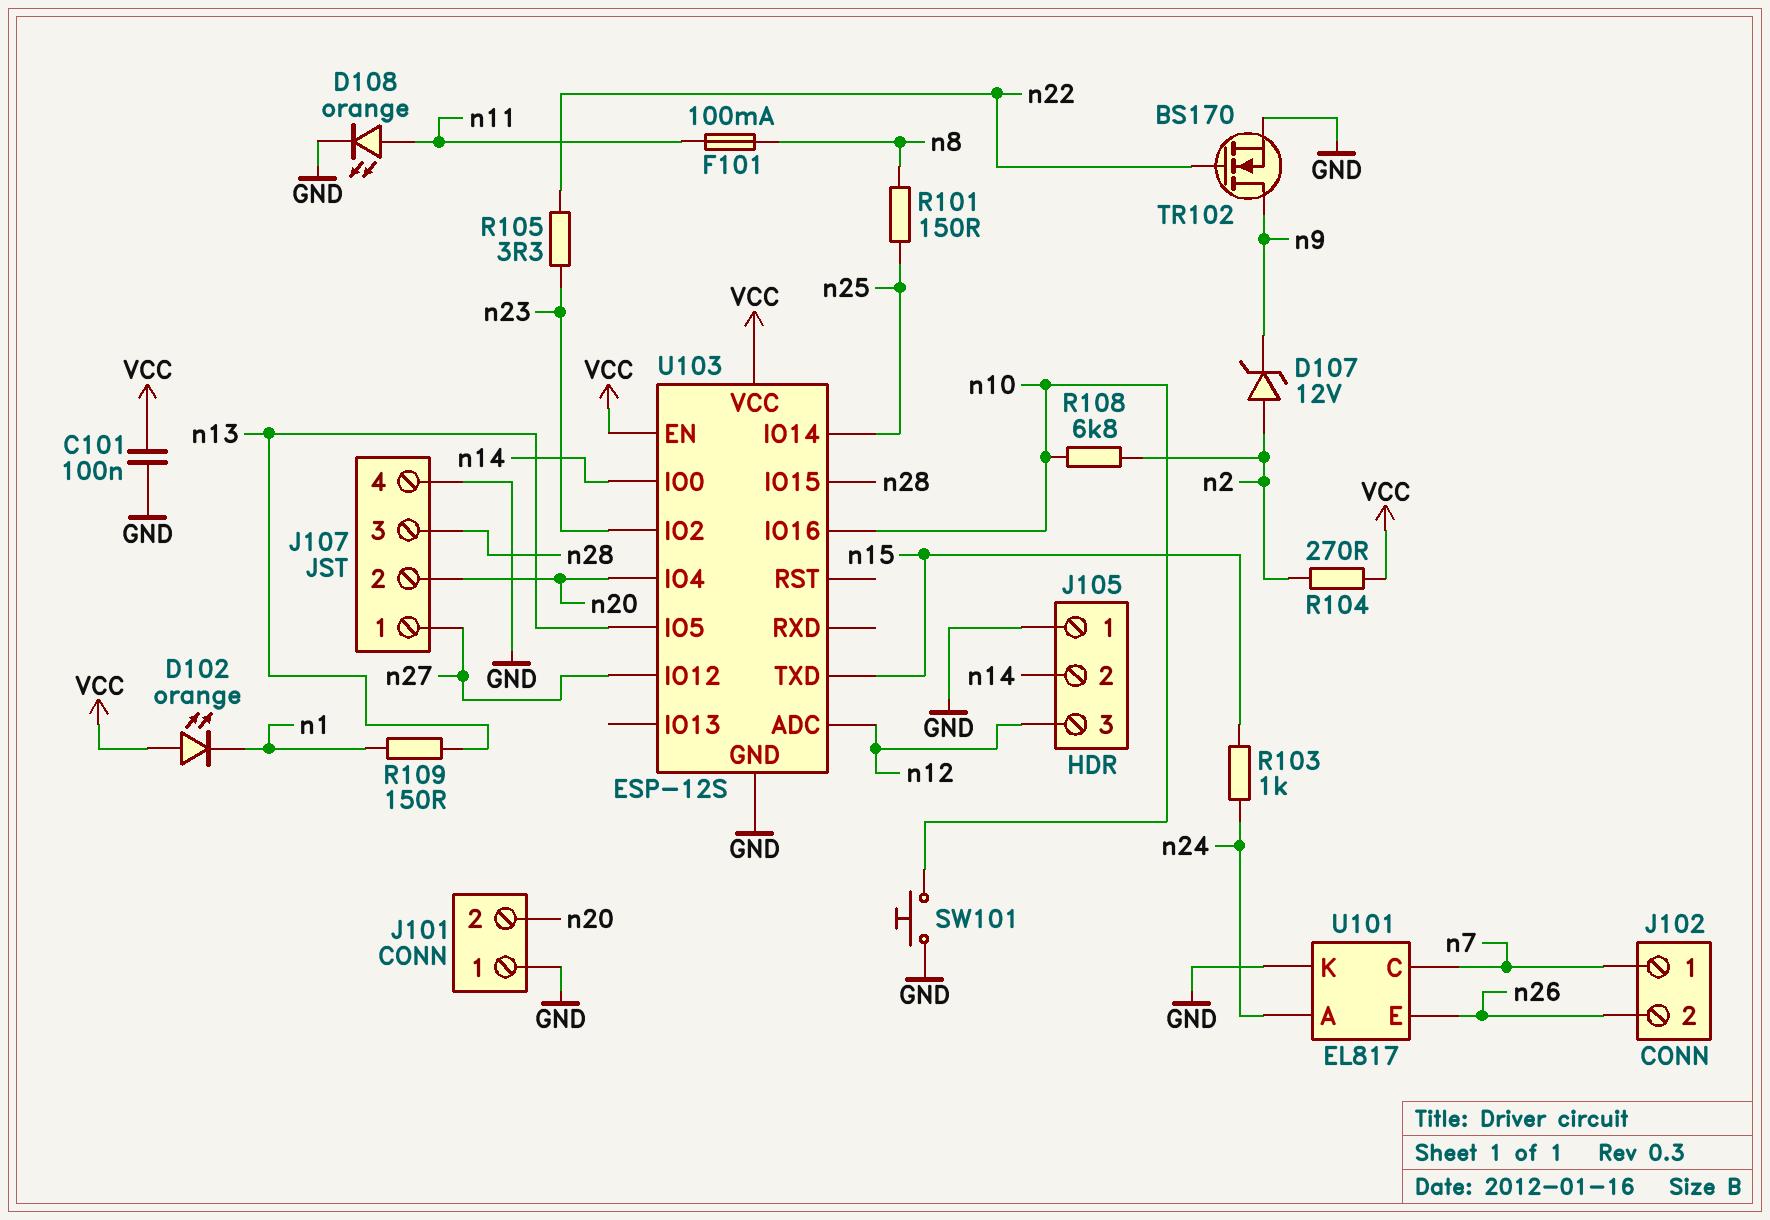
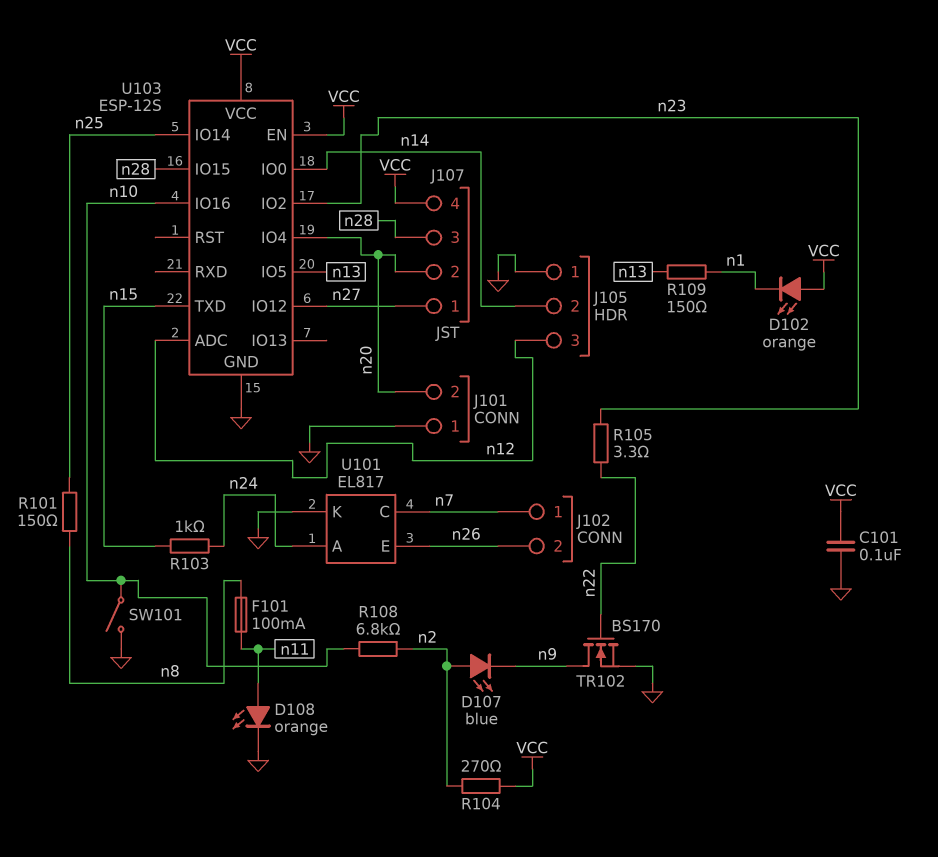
D107: zener 12V (A n2, K n9) -> LED blue (A n2, K n9)
J107 pin 4: GND -> VCC
SW101: button (GND, n10) -> switch (GND, n10)

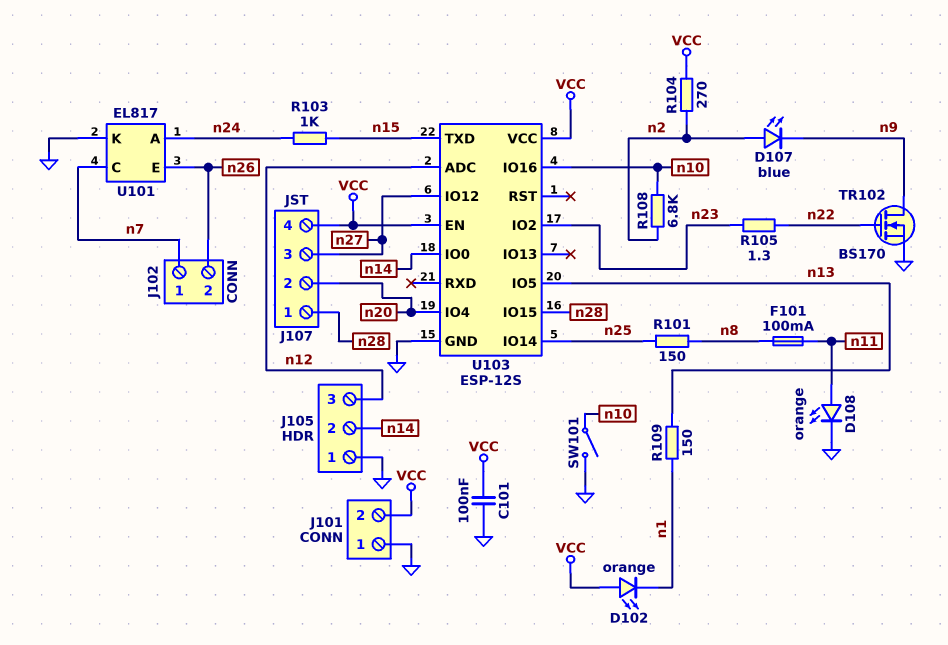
J101 pin 2: n20 -> VCC
J107 pin 1: n27 -> n28
J107 pin 3: n28 -> n27
R105: 3.3 (n22, n23) -> 1.3 (n22, n23)

